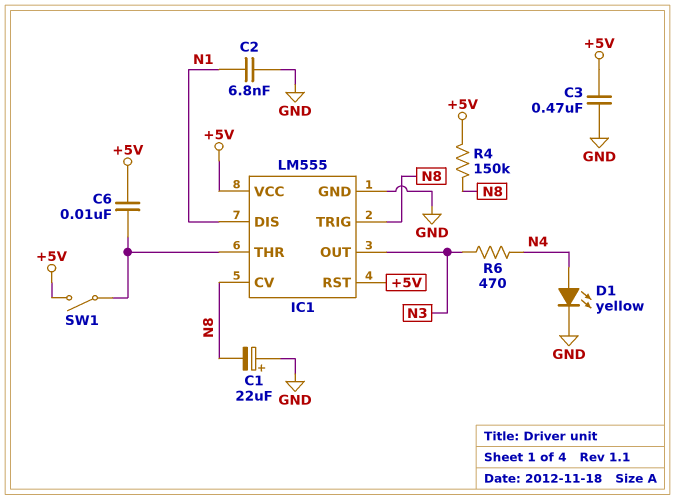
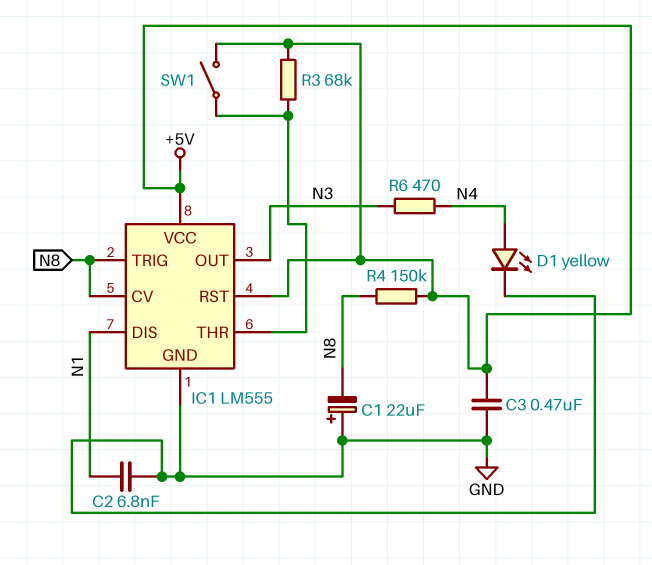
C6: 10nF (+5V, IC1/THR) -> none
R3: none -> 68k (+5V, IC1/THR)

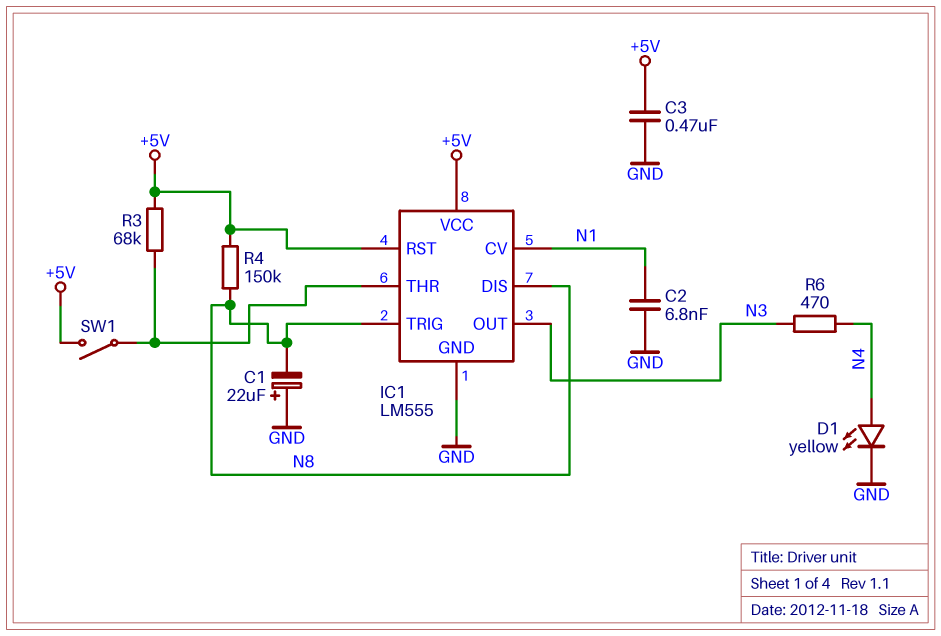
IC1 pin CV: N8 -> N1
IC1 pin DIS: N1 -> N8

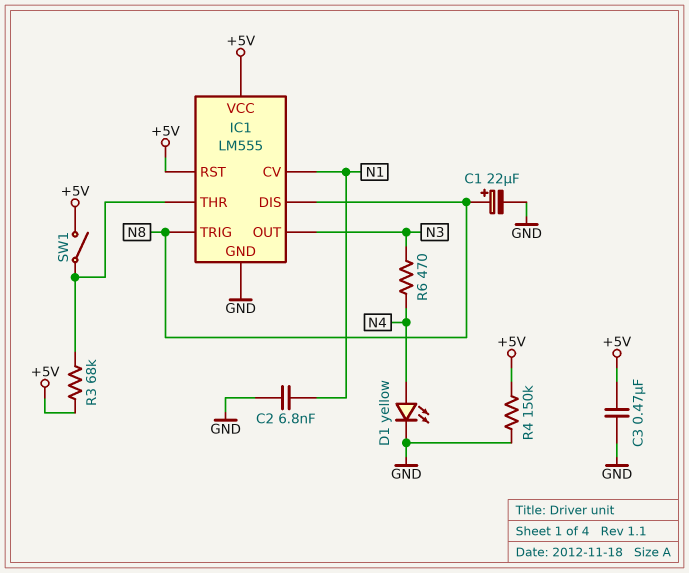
C1: 22uF (plus GND, minus N8) -> 22uF (plus N8, minus GND)
R4: 150k (+5V, N8) -> 150k (+5V, GND)

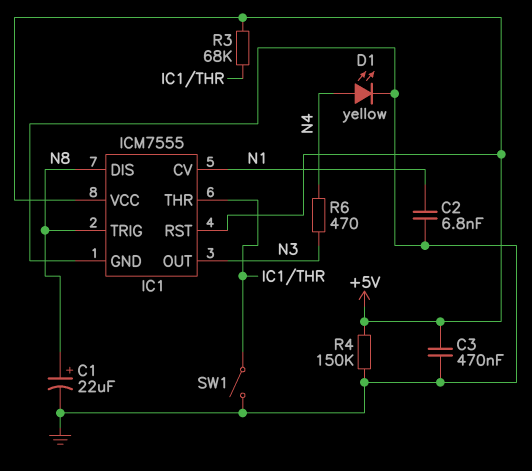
IC1: LM555 -> ICM7555
SW1: switch (+5V, IC1/THR) -> switch (GND, IC1/THR)

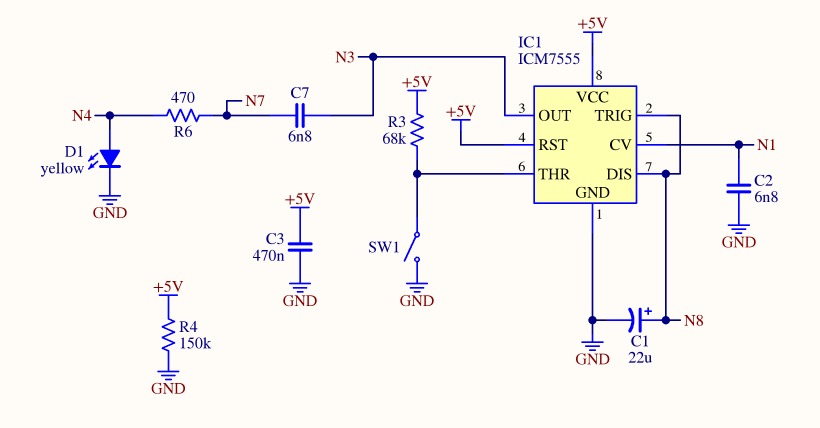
C7: none -> 6.8nF (N3, N7)
R6: 470 (N3, N4) -> 470 (N4, N7)

